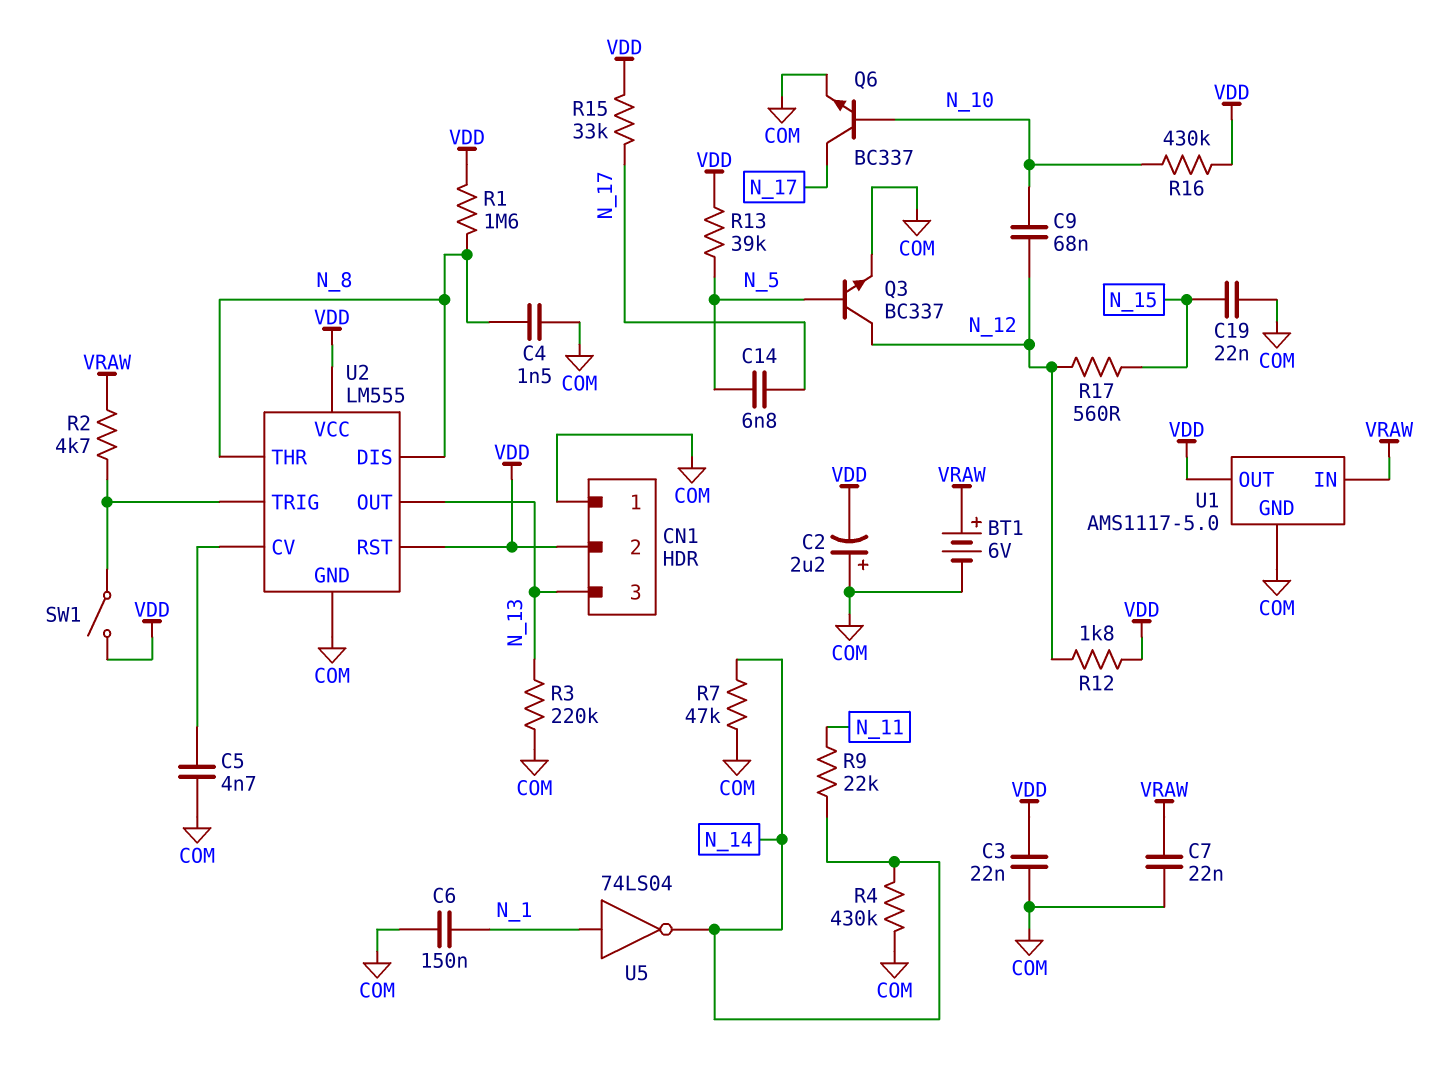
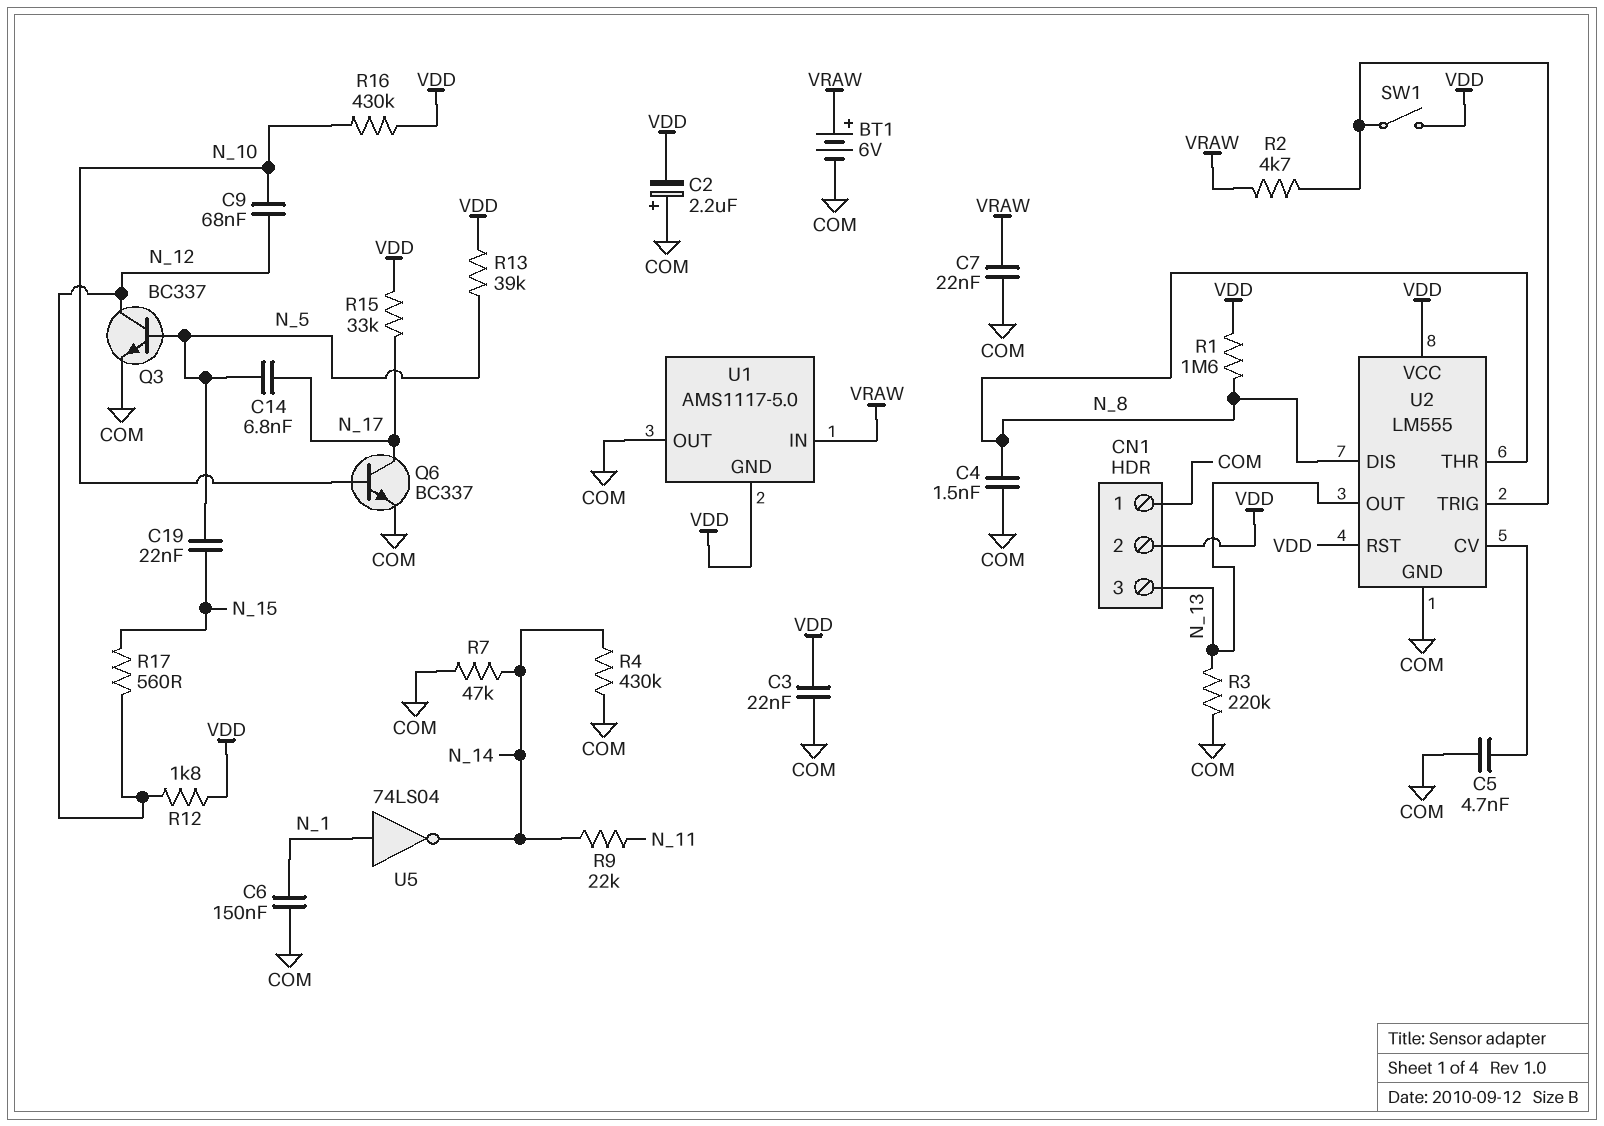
C19: 22nF (COM, N_15) -> 22nF (N_5, N_15)
U1 pin GND: COM -> VDD
U1 pin OUT: VDD -> COM

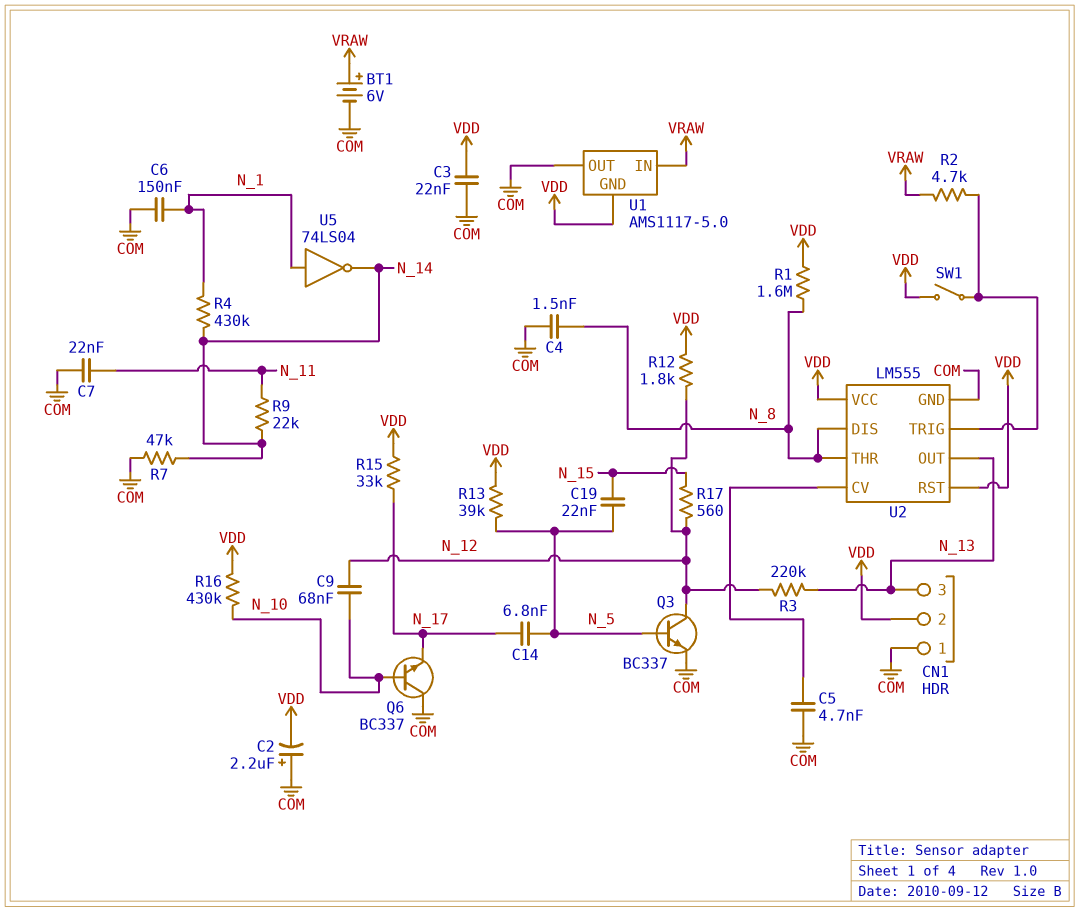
C7: 22nF (COM, VRAW) -> 22nF (COM, N_11)
Q6: NPN BC337 (B N_10, C N_17, E COM) -> NPN BC337 (B N_10, C COM, E N_17)
R3: 220k (COM, N_13) -> 220k (N_12, N_13)
R4: 430k (COM, N_14) -> 430k (N_1, N_14)

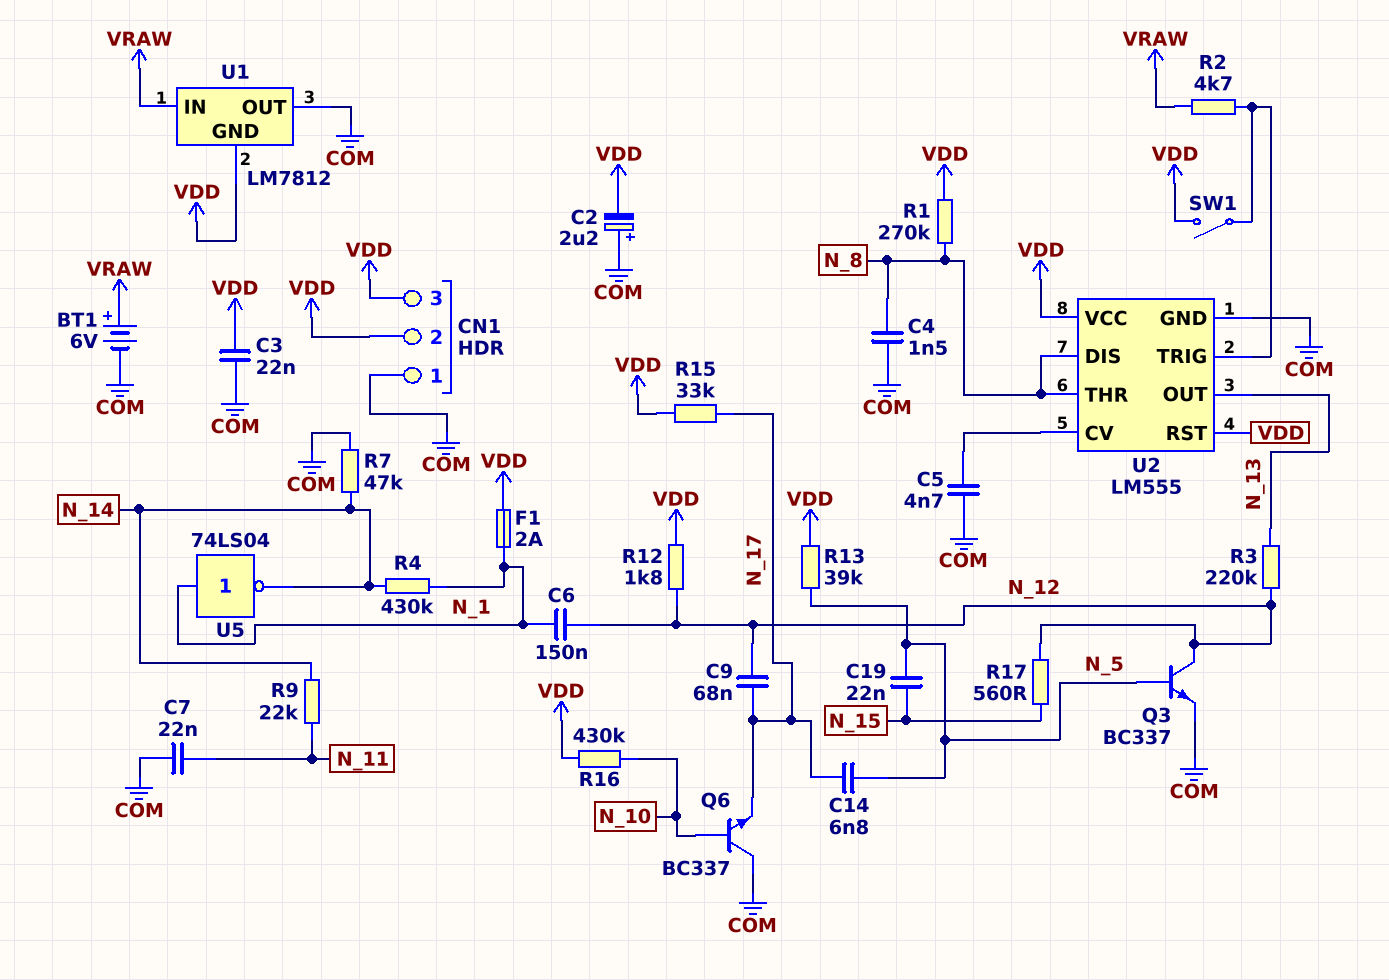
C6: 150nF (COM, N_1) -> 150nF (N_1, N_12)
C9: 68nF (N_10, N_12) -> 68nF (N_12, N_17)
CN1 pin 3: N_13 -> VDD
F1: none -> 2A (N_1, VDD)
R1: 1.6M (N_8, VDD) -> 270k (N_8, VDD)
U1: AMS1117-5.0 -> LM7812

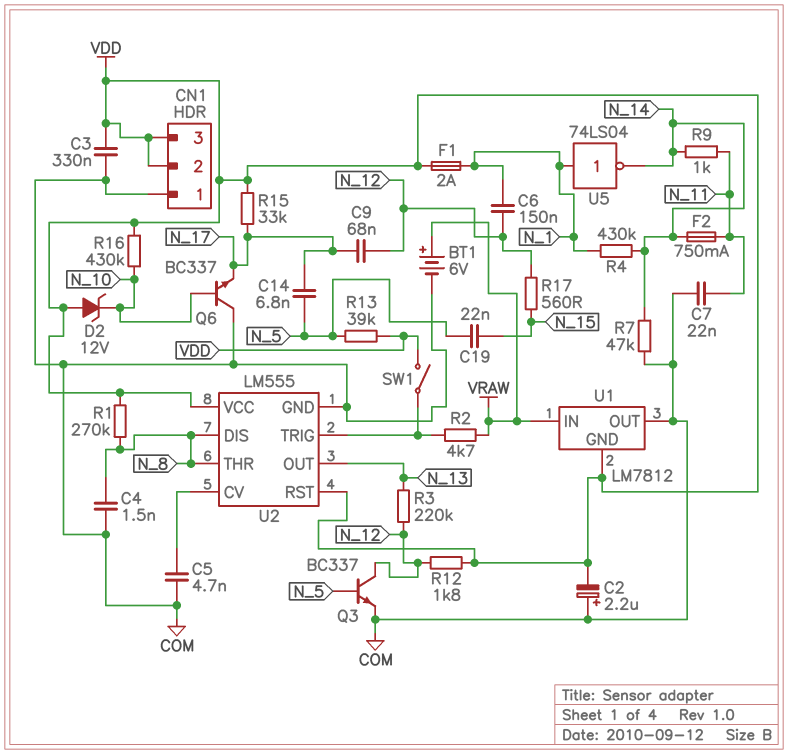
C3: 22nF (COM, VDD) -> 330nF (COM, VDD)
D2: none -> zener 12V (A VDD, K N_10)
F2: none -> 750mA (N_11, N_14)
R9: 22k (N_11, N_14) -> 1k (N_11, N_14)

